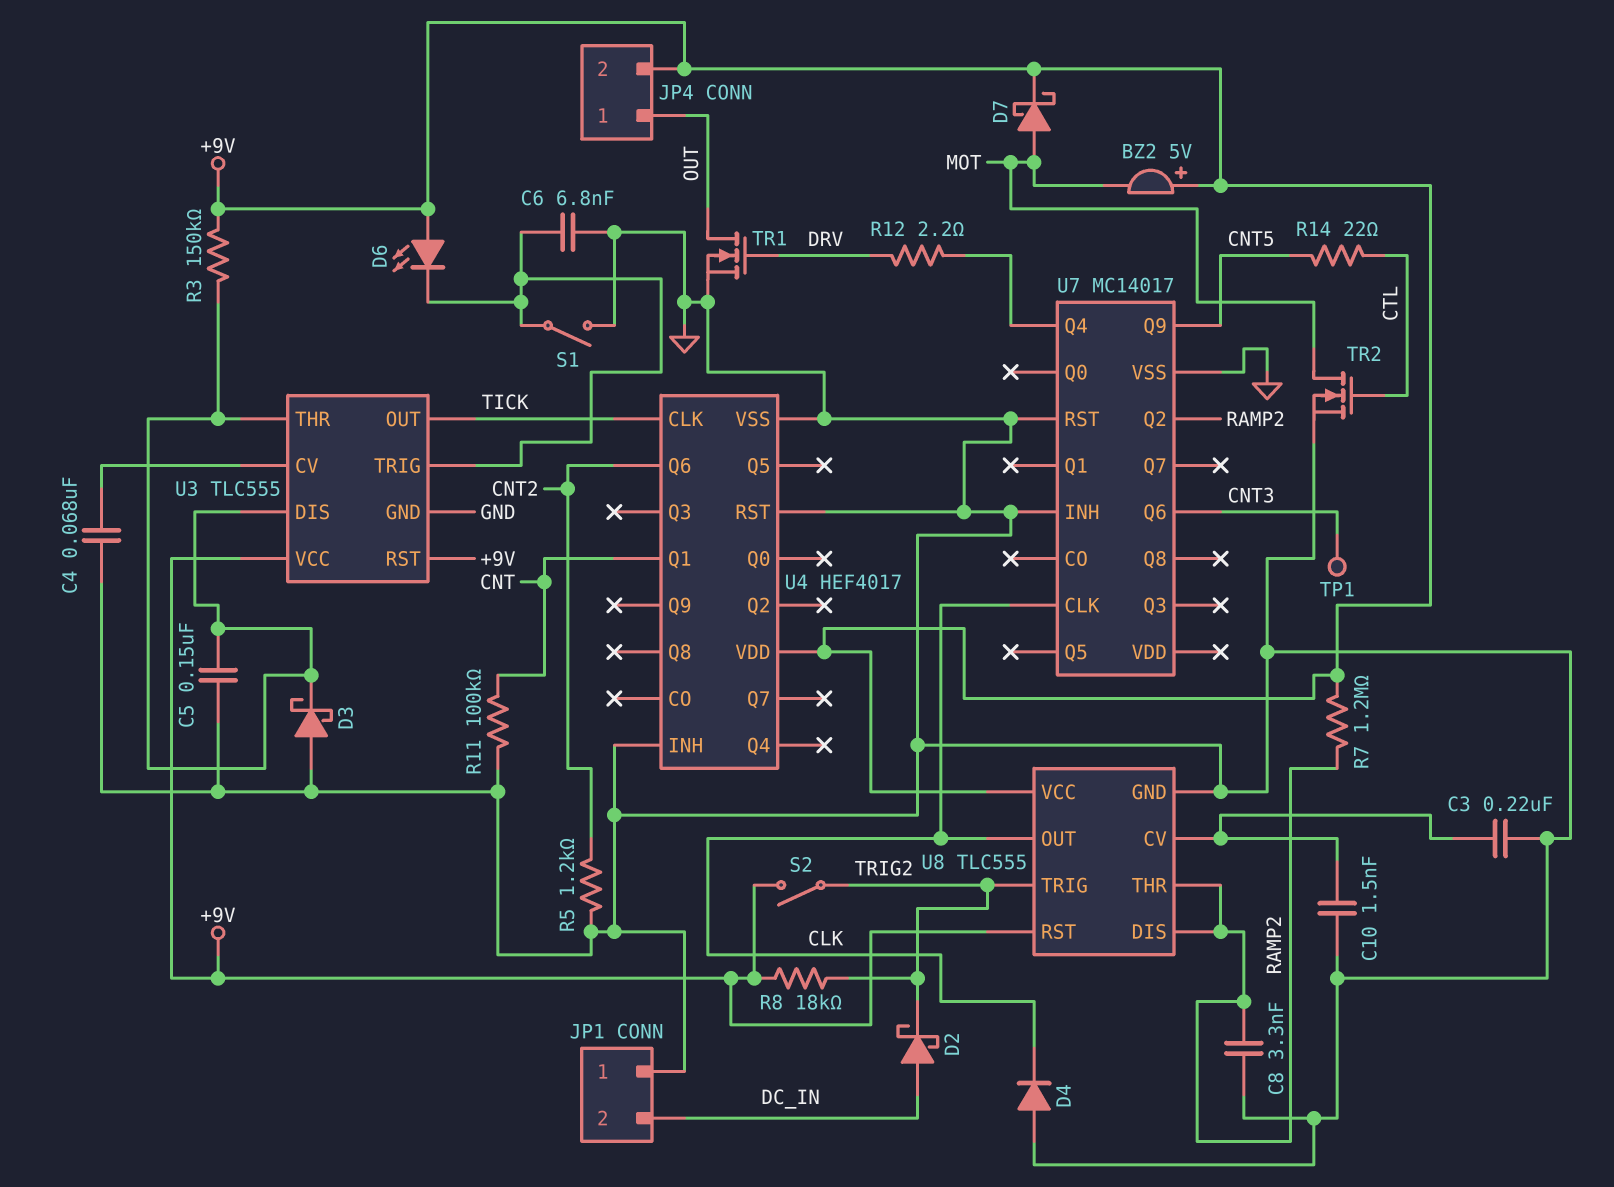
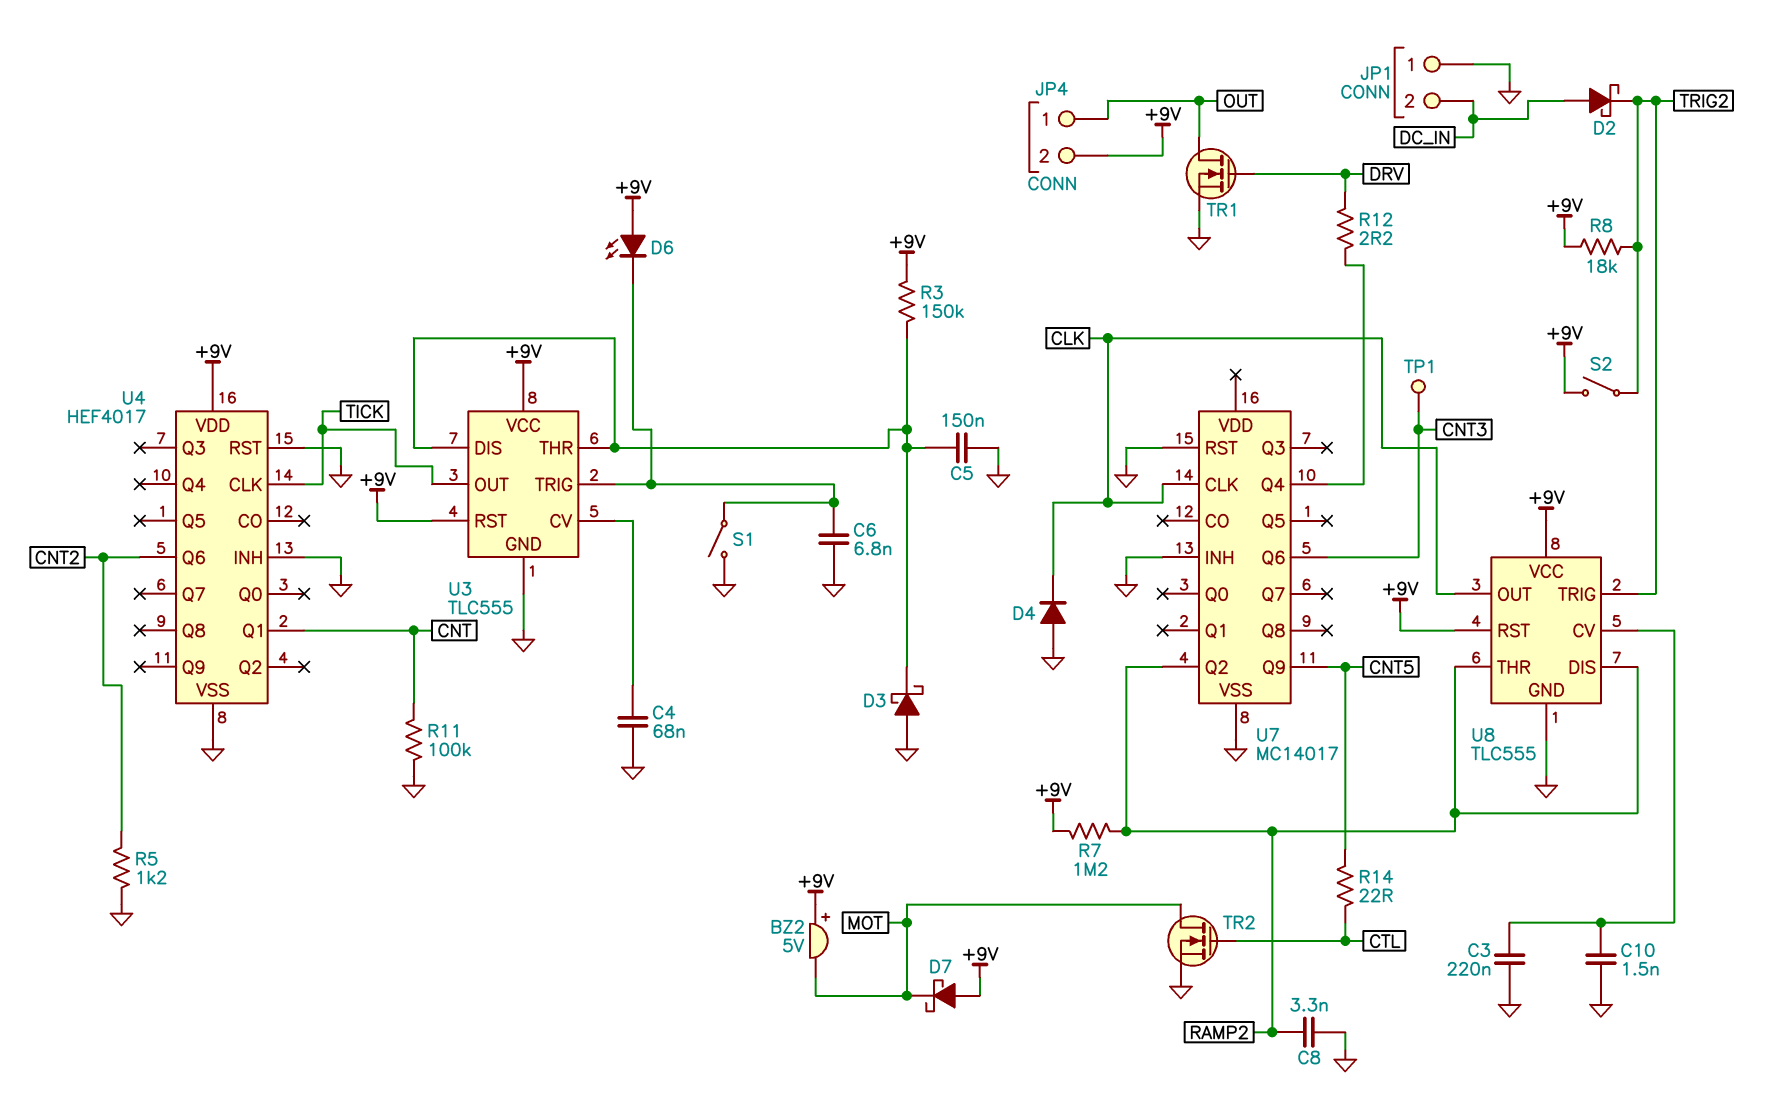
D7: schottky (A MOT, K +9V) -> schottky (A +9V, K MOT)

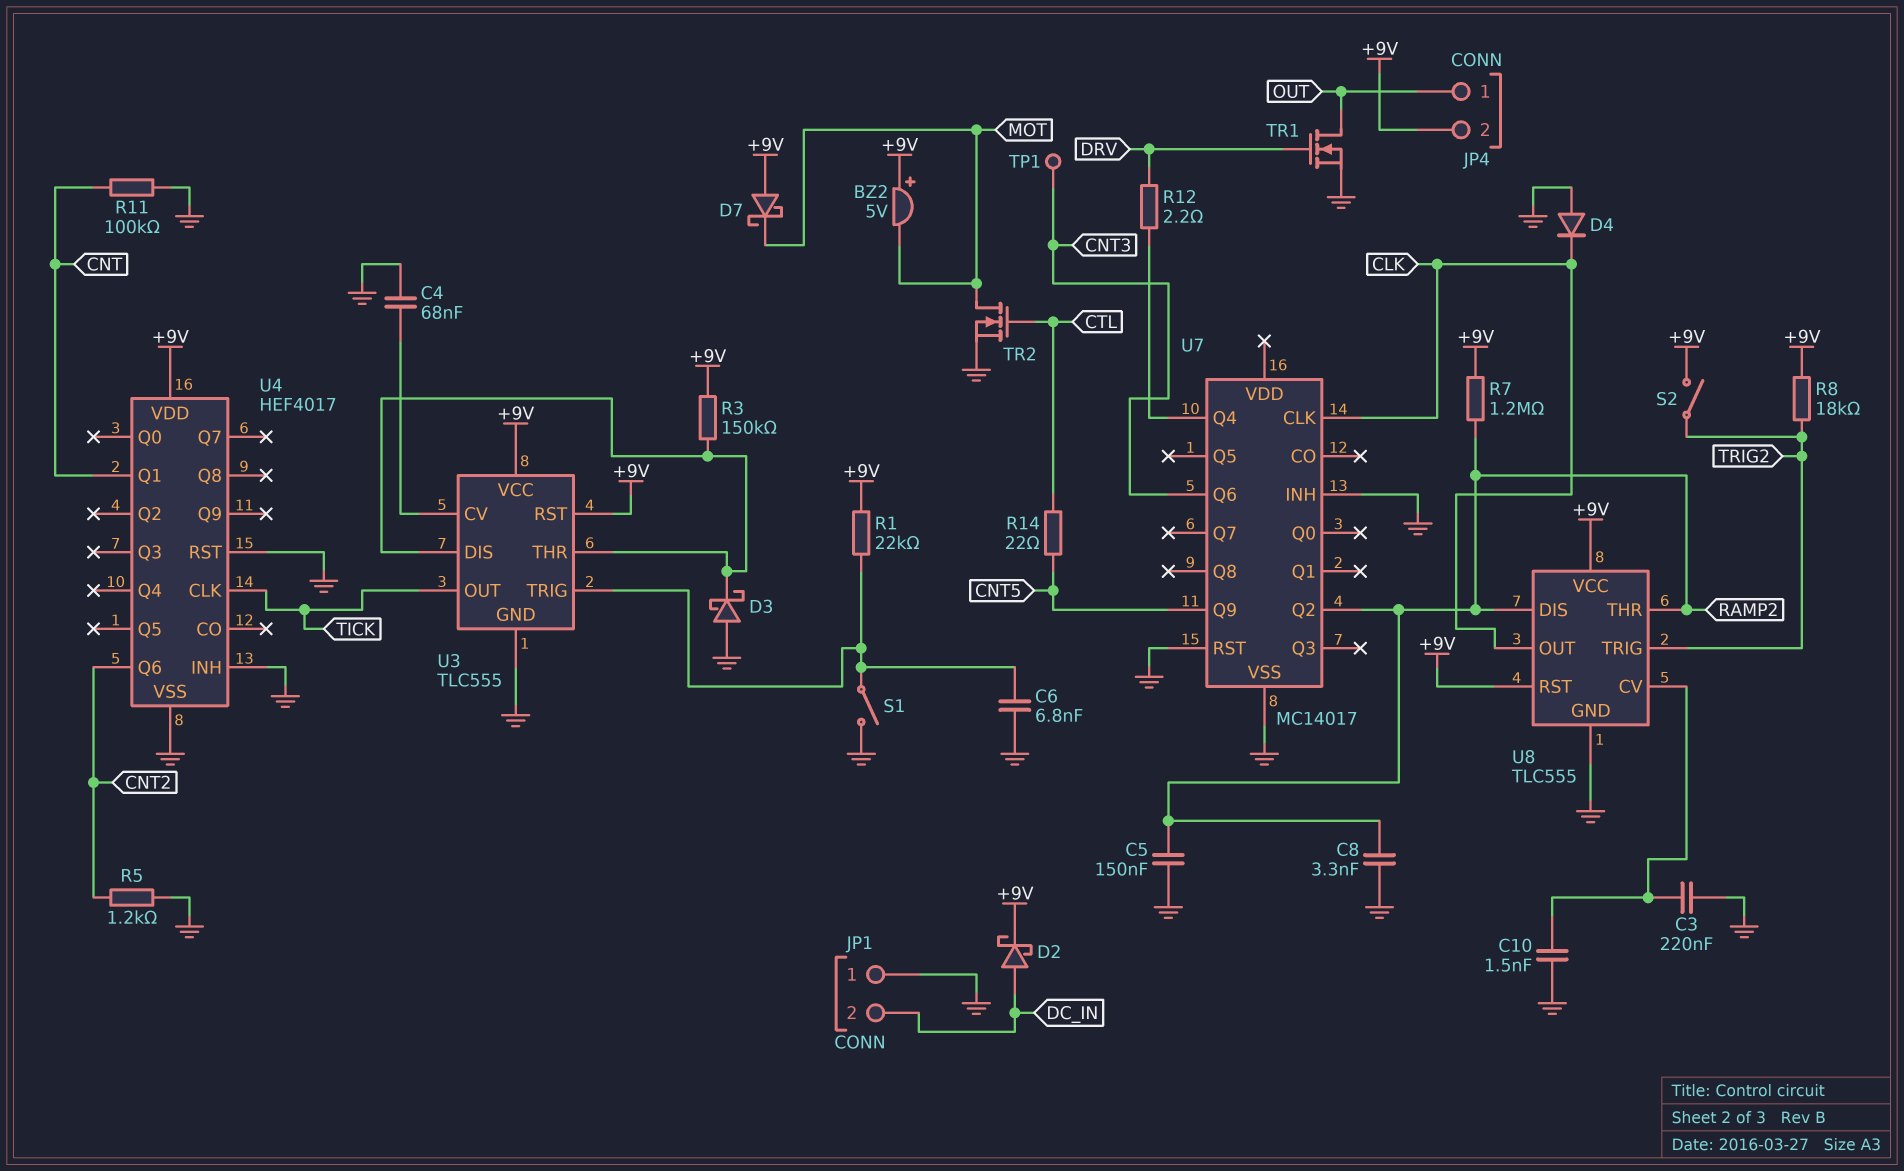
C5: 150nF (GND, U3/DIS) -> 150nF (GND, RAMP2)
D2: schottky (A DC_IN, K TRIG2) -> schottky (A DC_IN, K +9V)
D6: LED (A +9V, K U3/TRIG) -> none
R1: none -> 22k (+9V, U3/TRIG)

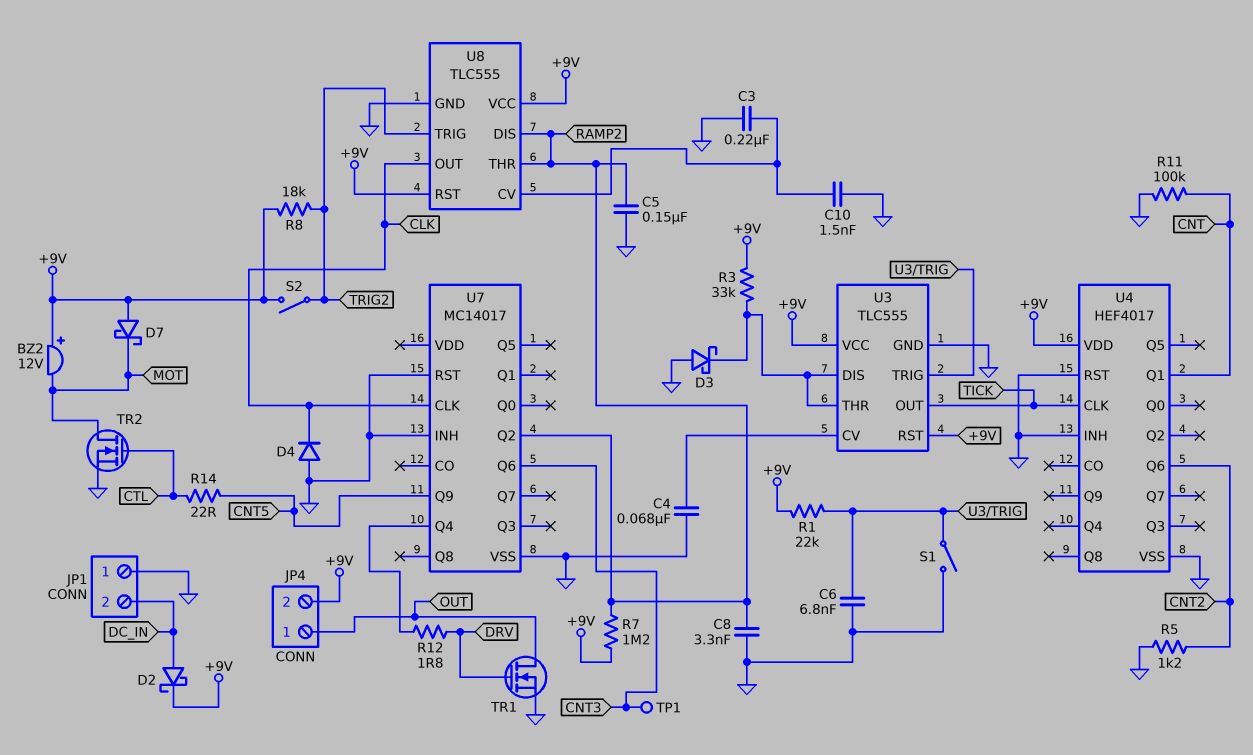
BZ2: buzzer 5V (plus +9V, minus MOT) -> buzzer 12V (plus +9V, minus MOT)
R3: 150k (+9V, U3/DIS) -> 33k (+9V, U3/DIS)
R12: 2.2 (DRV, U7/Q4) -> 1.8 (DRV, U7/Q4)

